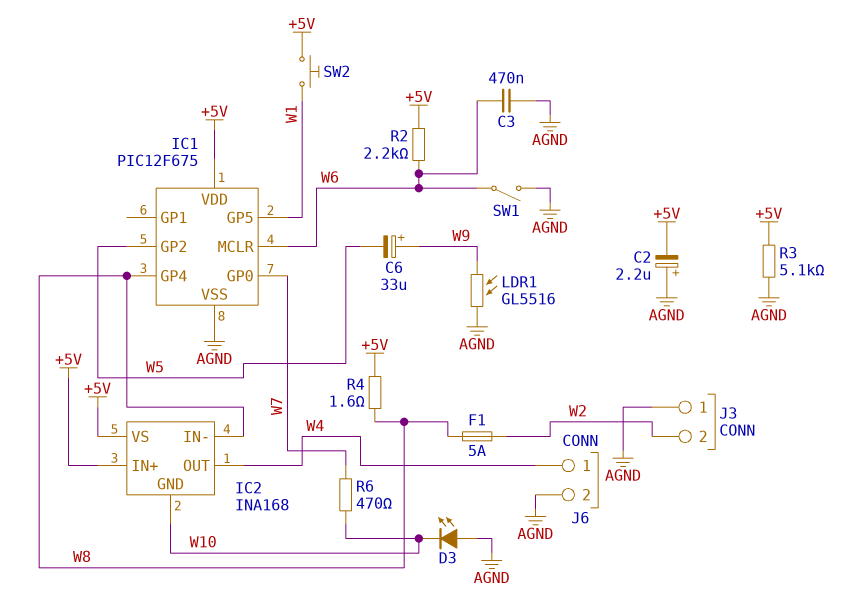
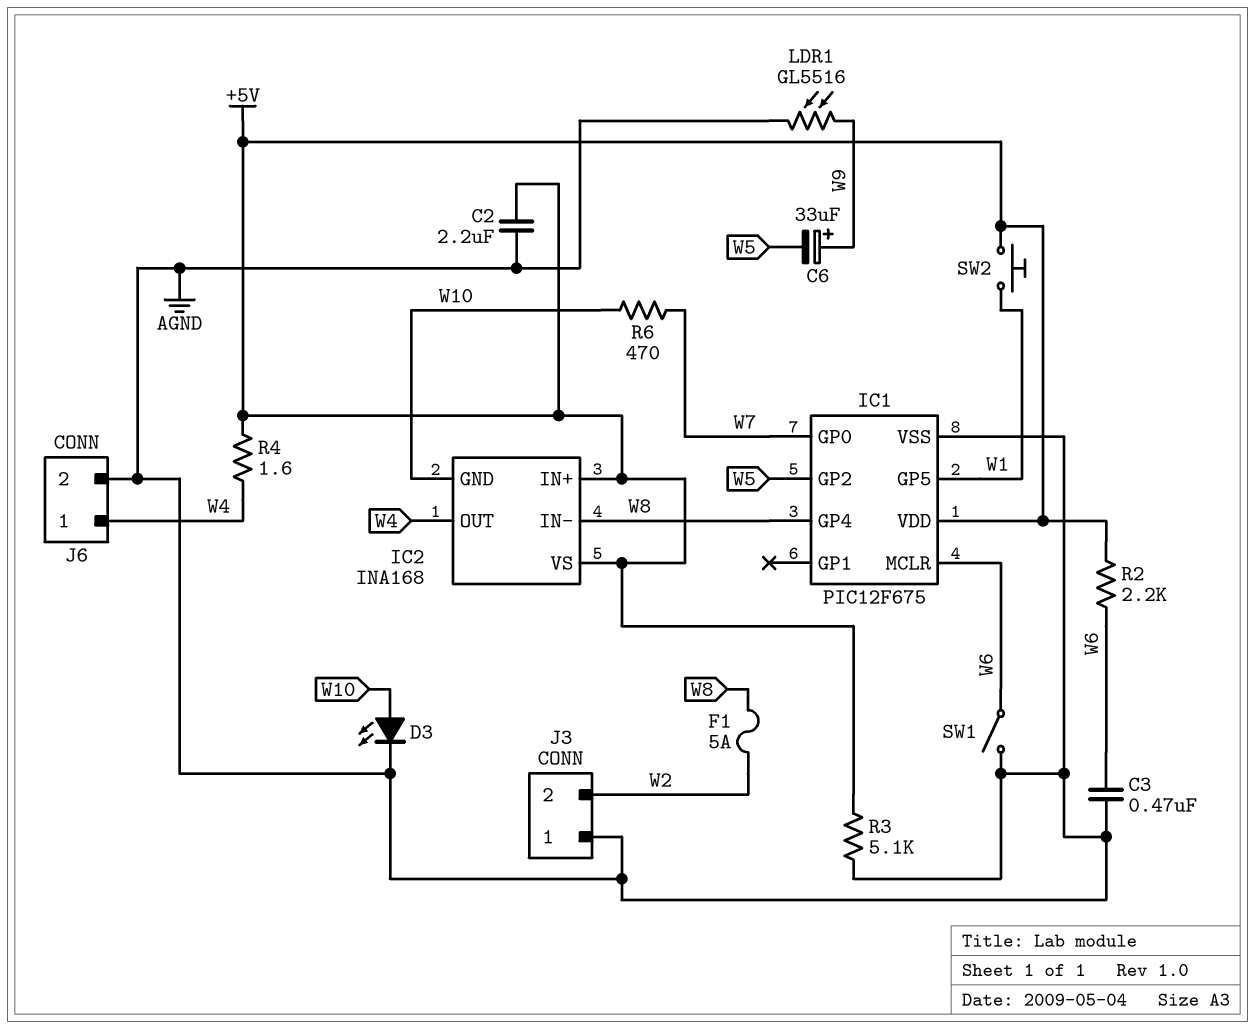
C2: 2.2uF (plus AGND, minus +5V) -> 2.2uF (+5V, AGND)
D3: LED (A AGND, K W10) -> LED (A W10, K AGND)
R4: 1.6 (+5V, W8) -> 1.6 (+5V, W4)

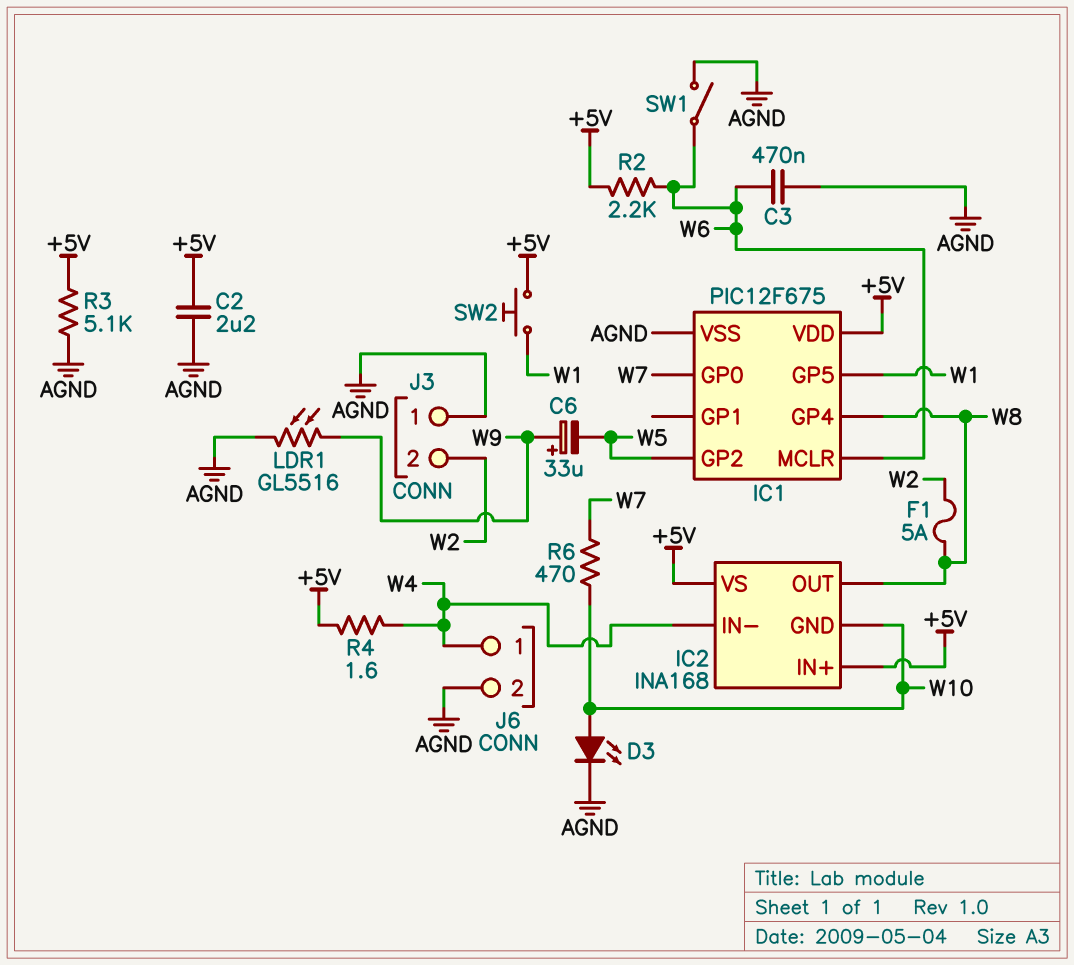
IC2 pin IN-: W8 -> W4
IC2 pin OUT: W4 -> W8

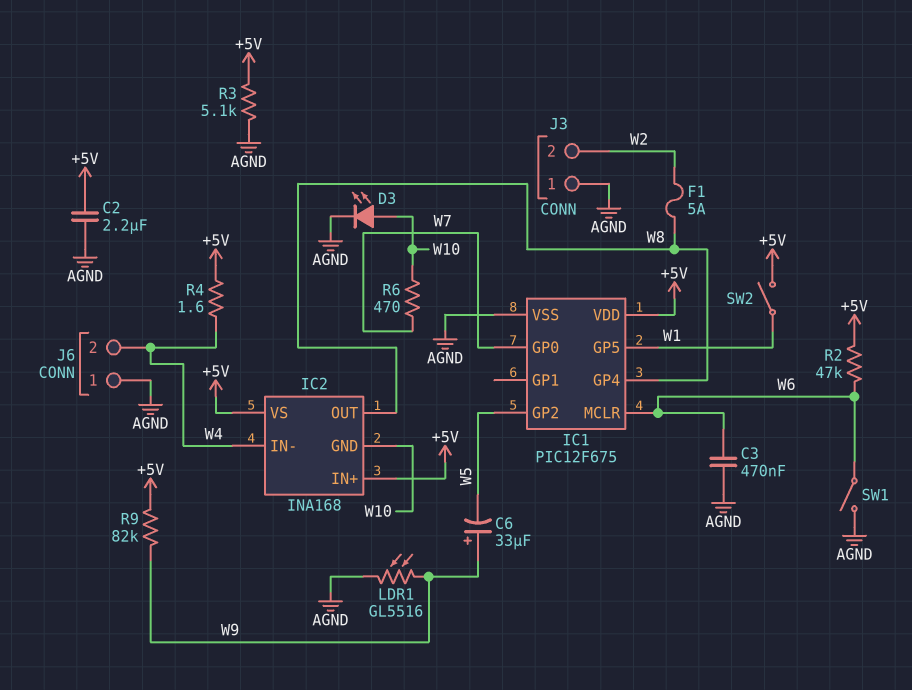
J6 pin 1: W4 -> AGND
J6 pin 2: AGND -> W4
R2: 2.2k (+5V, W6) -> 47k (+5V, W6)
R9: none -> 82k (+5V, W9)
SW2: button (+5V, W1) -> switch (+5V, W1)

